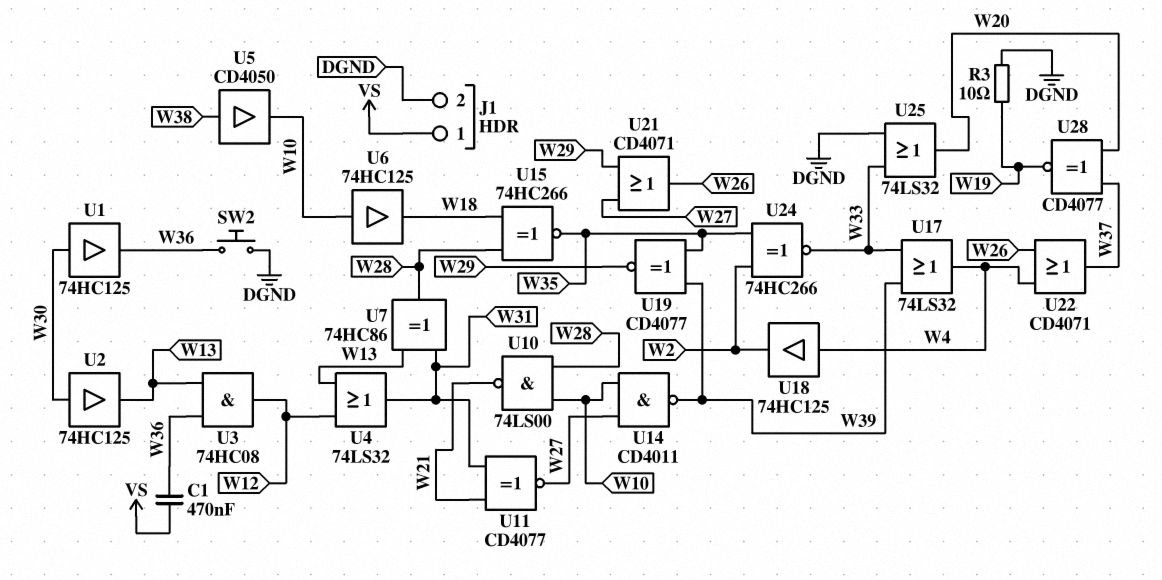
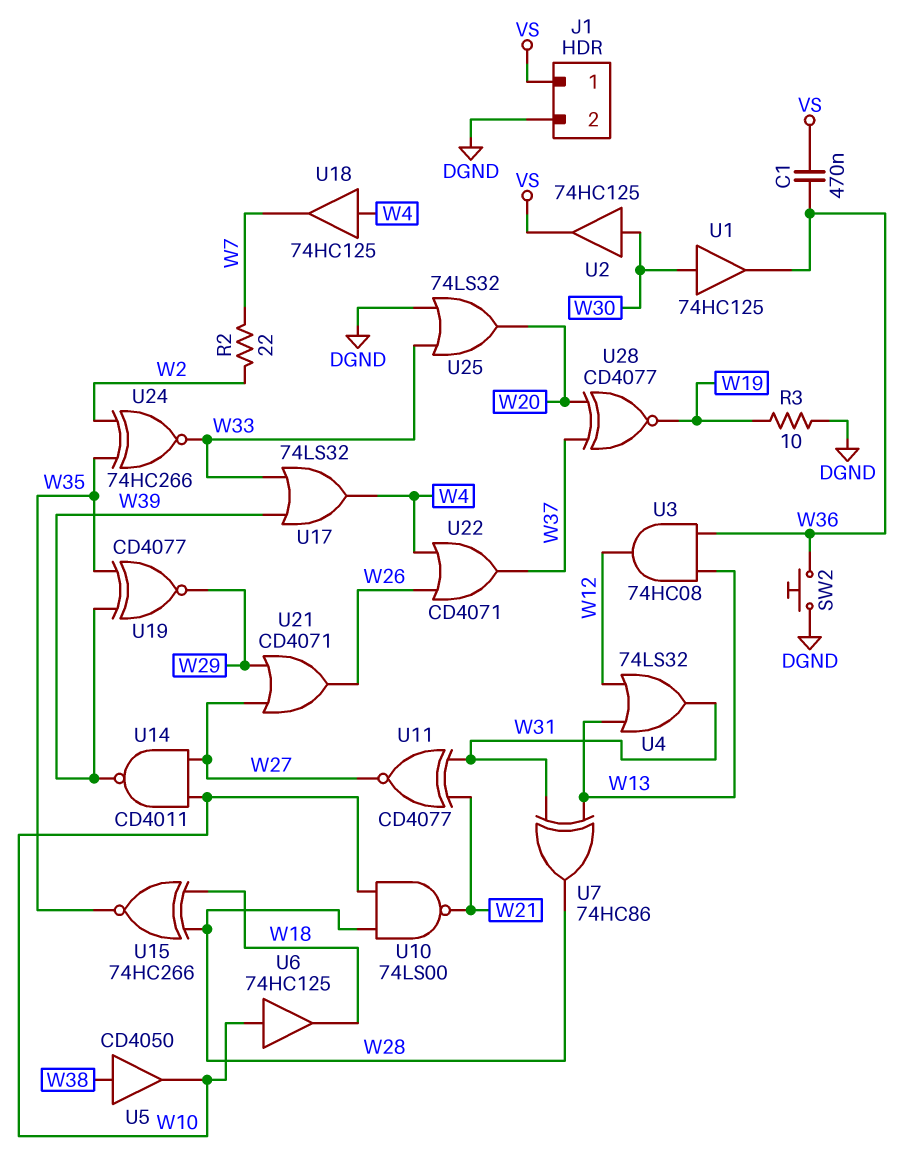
R2: none -> 22 (W2, W7)
U2: buffer 74HC125 (in W30, out W13) -> buffer 74HC125 (in W30, out VS)
U18: buffer 74HC125 (in W4, out W2) -> buffer 74HC125 (in W4, out W7)

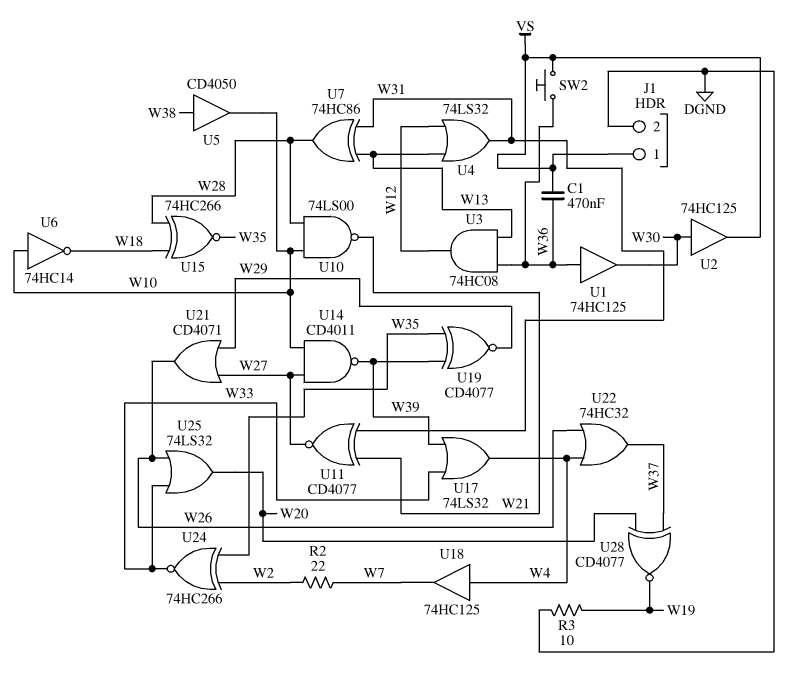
SW2: button (DGND, W36) -> button (VS, W36)
U1: buffer 74HC125 (in W30, out W36) -> buffer 74HC125 (in W36, out W30)
U6: buffer 74HC125 (in W10, out W18) -> NOT 74HC14 (in W10, out W18)
U22: OR CD4071 (in W4, in W26, out W37) -> OR 74HC32 (in W4, in W26, out W37)
U25: OR 74LS32 (in DGND, in W33, out W20) -> OR 74LS32 (in W26, in W33, out W20)

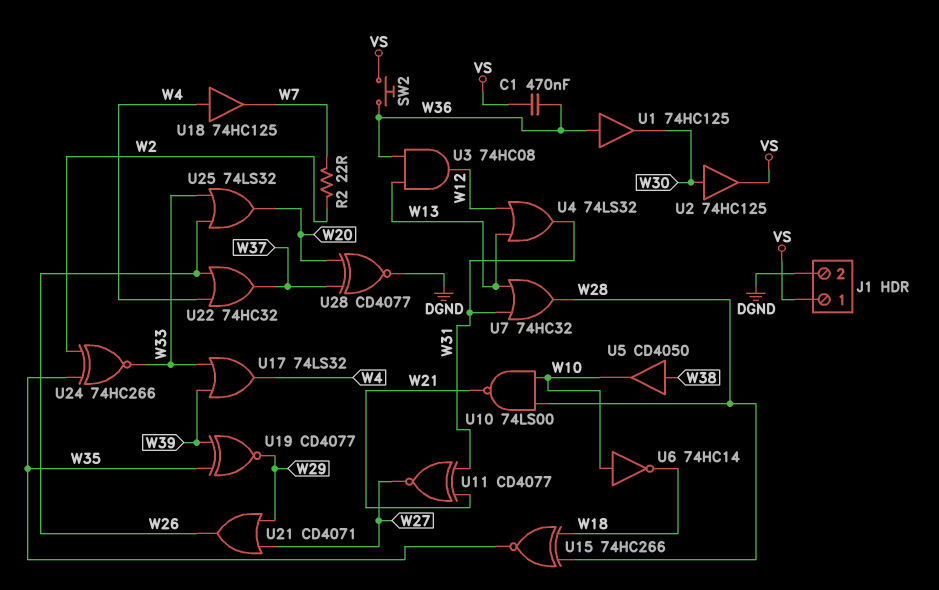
R3: 10 (DGND, W19) -> none
U7: XOR 74HC86 (in W13, in W31, out W28) -> OR 74HC32 (in W13, in W31, out W28)
U14: NAND CD4011 (in W10, in W27, out W39) -> none
U28: XNOR CD4077 (in W20, in W37, out W19) -> XNOR CD4077 (in W20, in W37, out DGND)

